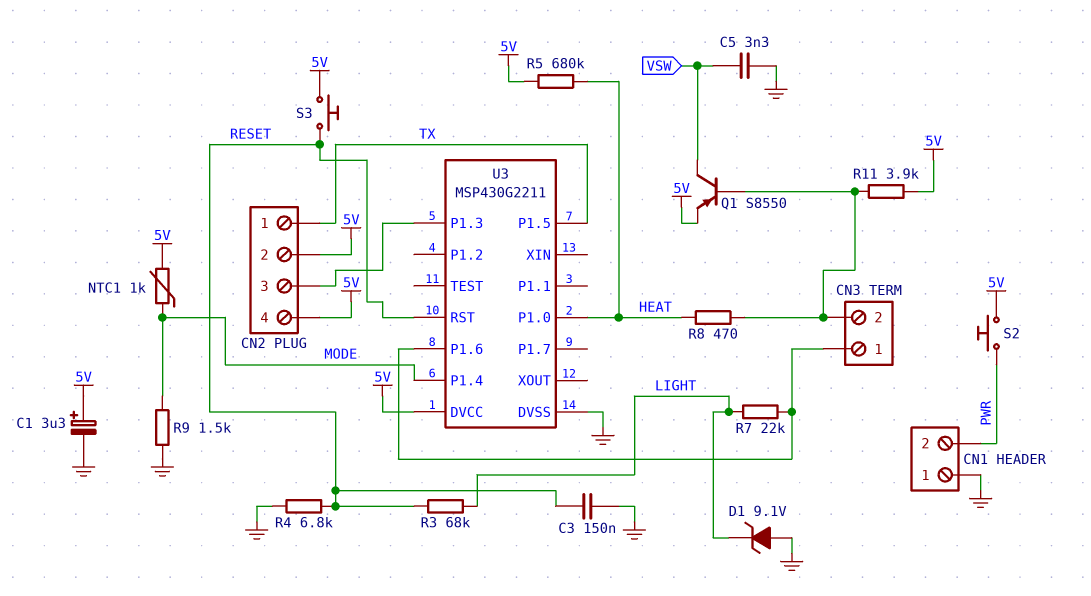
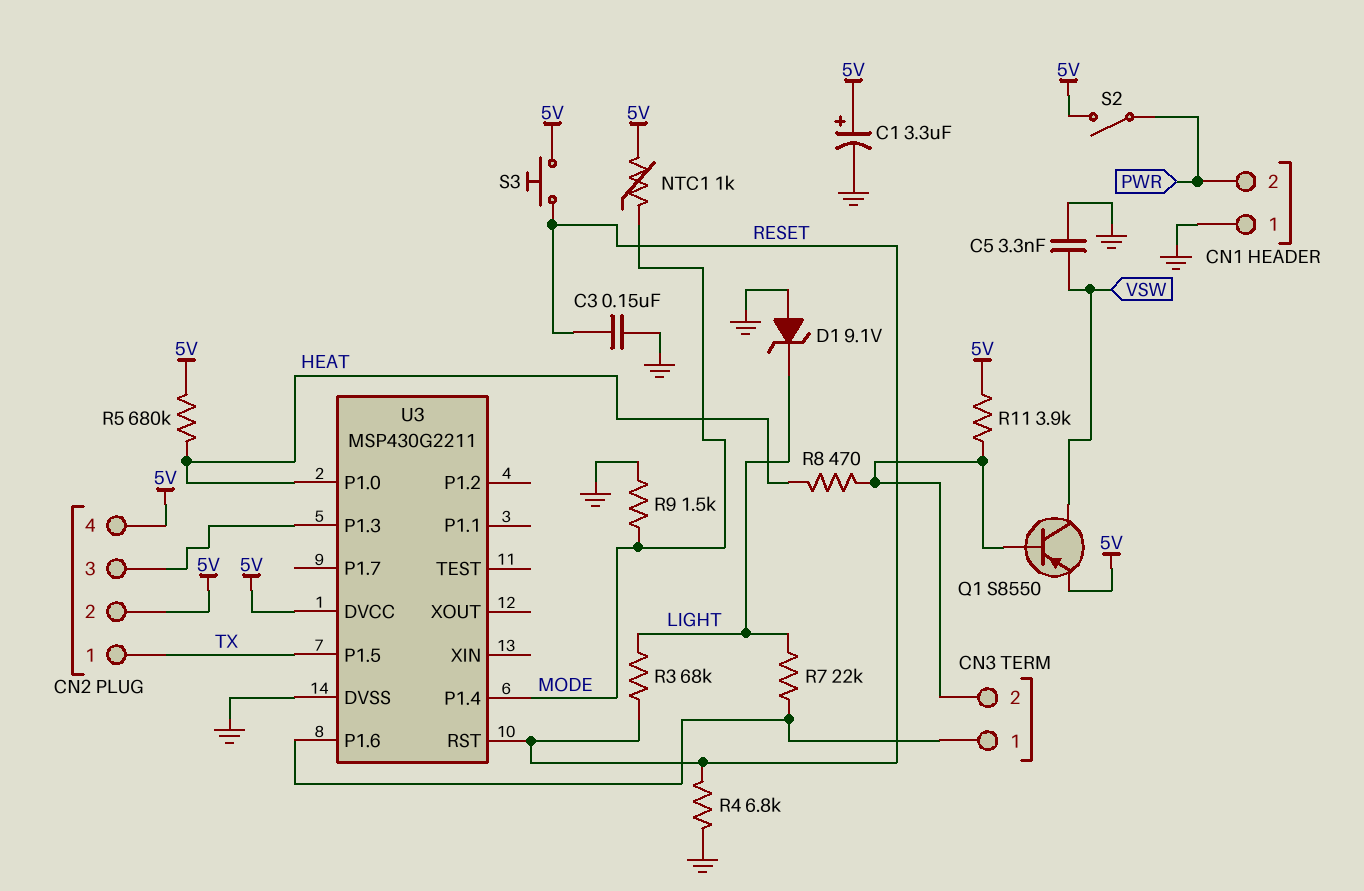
S2: button (5V, PWR) -> switch (5V, PWR)

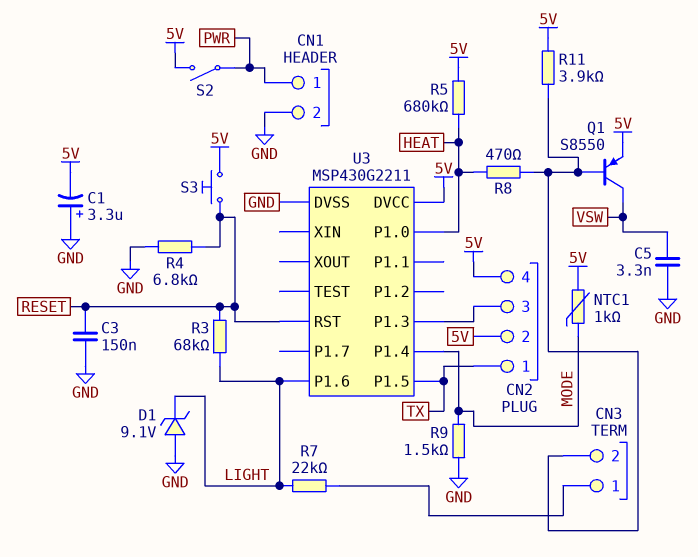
C1: 3.3uF (plus 5V, minus GND) -> 3.3uF (plus GND, minus 5V)
CN1 pin 1: GND -> PWR
CN1 pin 2: PWR -> GND
U3 pin P1.6: CN3/1 -> LIGHT

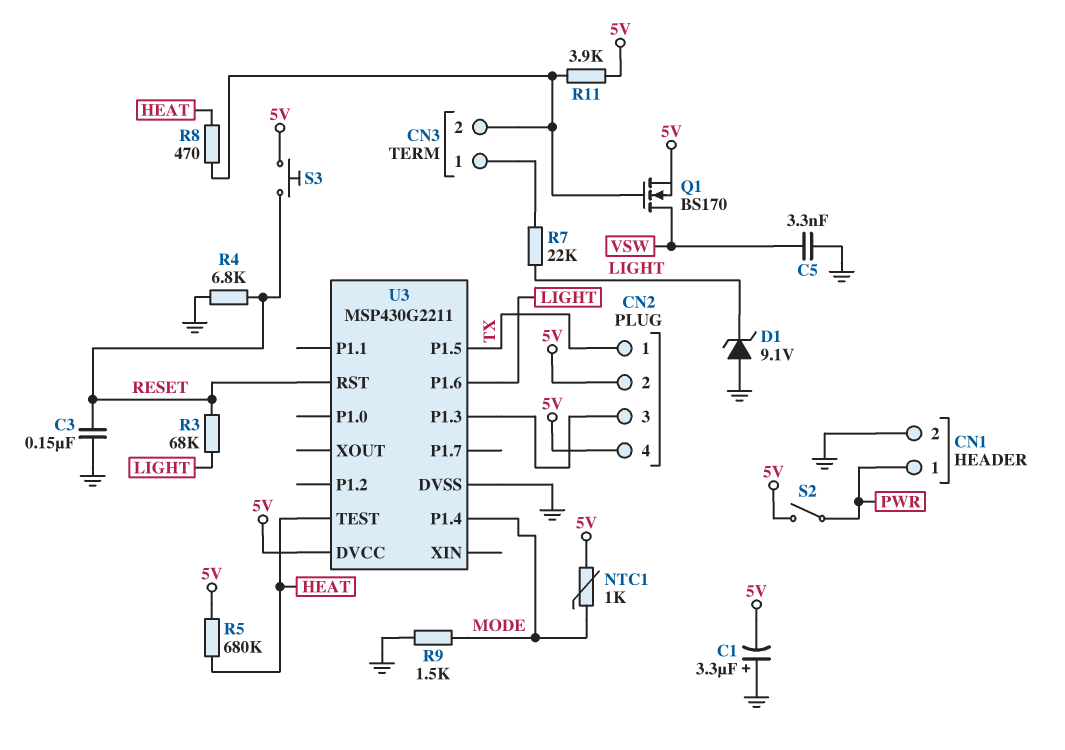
Q1: PNP S8550 (B CN3/2, C VSW, E 5V) -> NMOS BS170 (G CN3/2, D VSW, S 5V)
U3 pin P1.0: HEAT -> none
U3 pin TEST: none -> HEAT

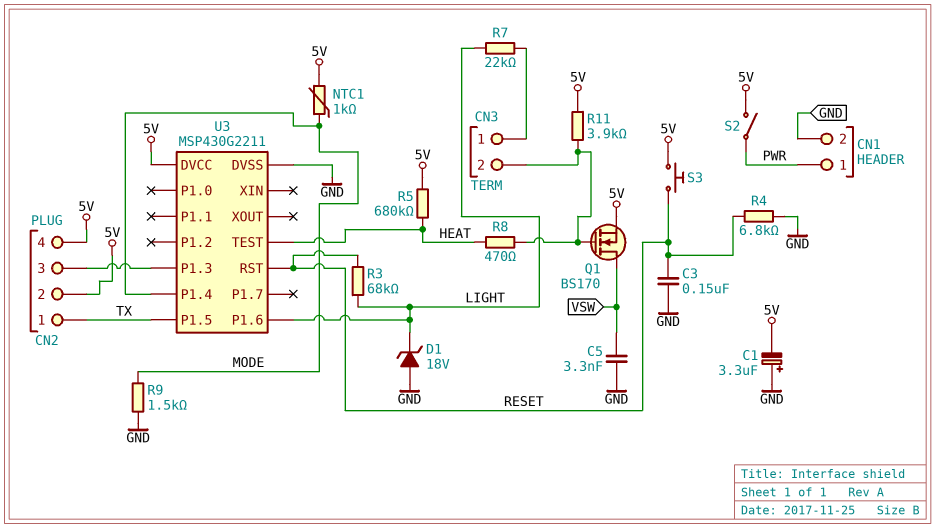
D1: zener 9.1V (A GND, K LIGHT) -> zener 18V (A GND, K LIGHT)

